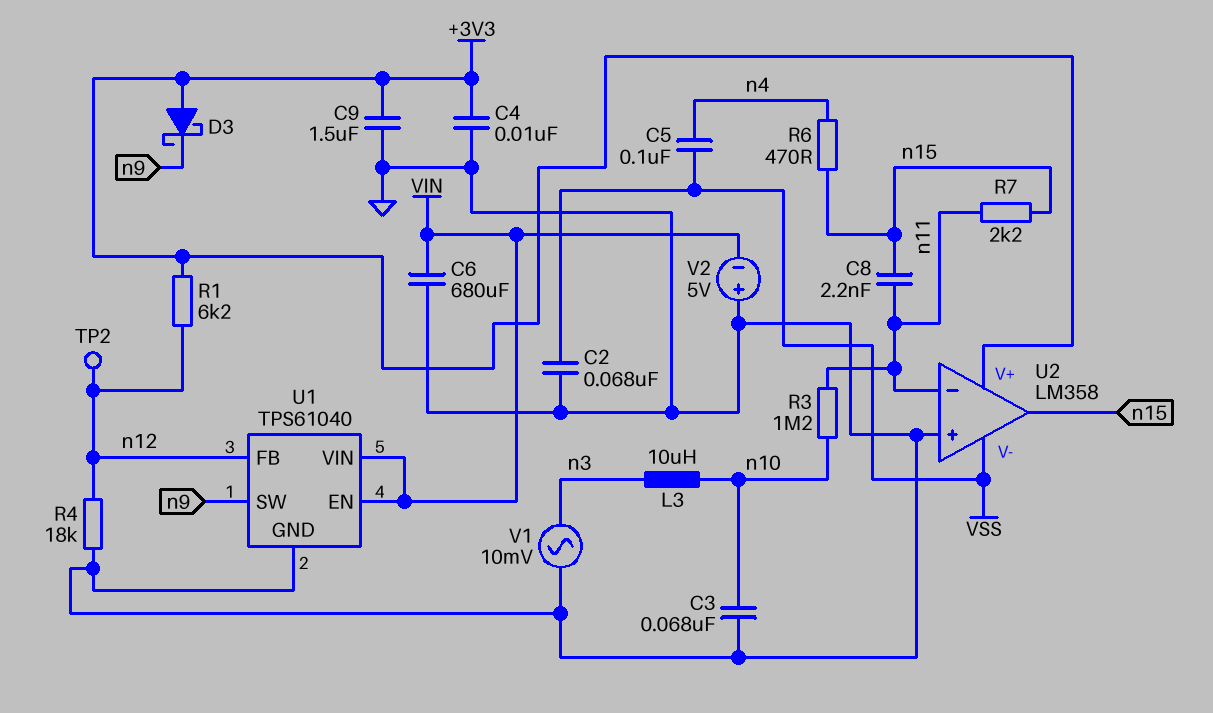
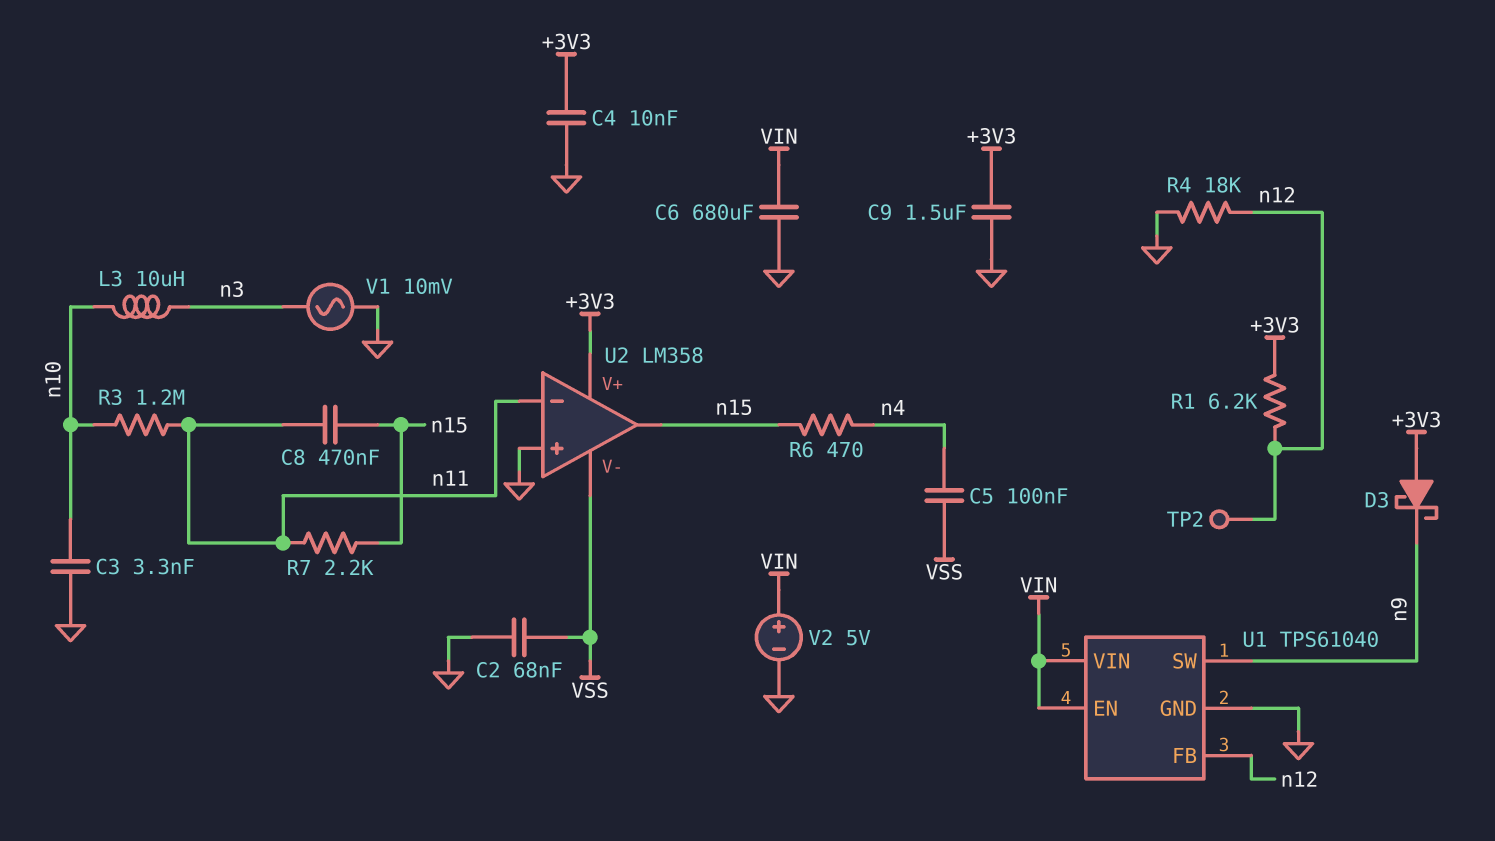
C3: 68nF (GND, n10) -> 3.3nF (GND, n10)
C8: 2.2nF (n11, n15) -> 470nF (n11, n15)
V2: 5V (plus GND, minus VIN) -> 5V (plus VIN, minus GND)

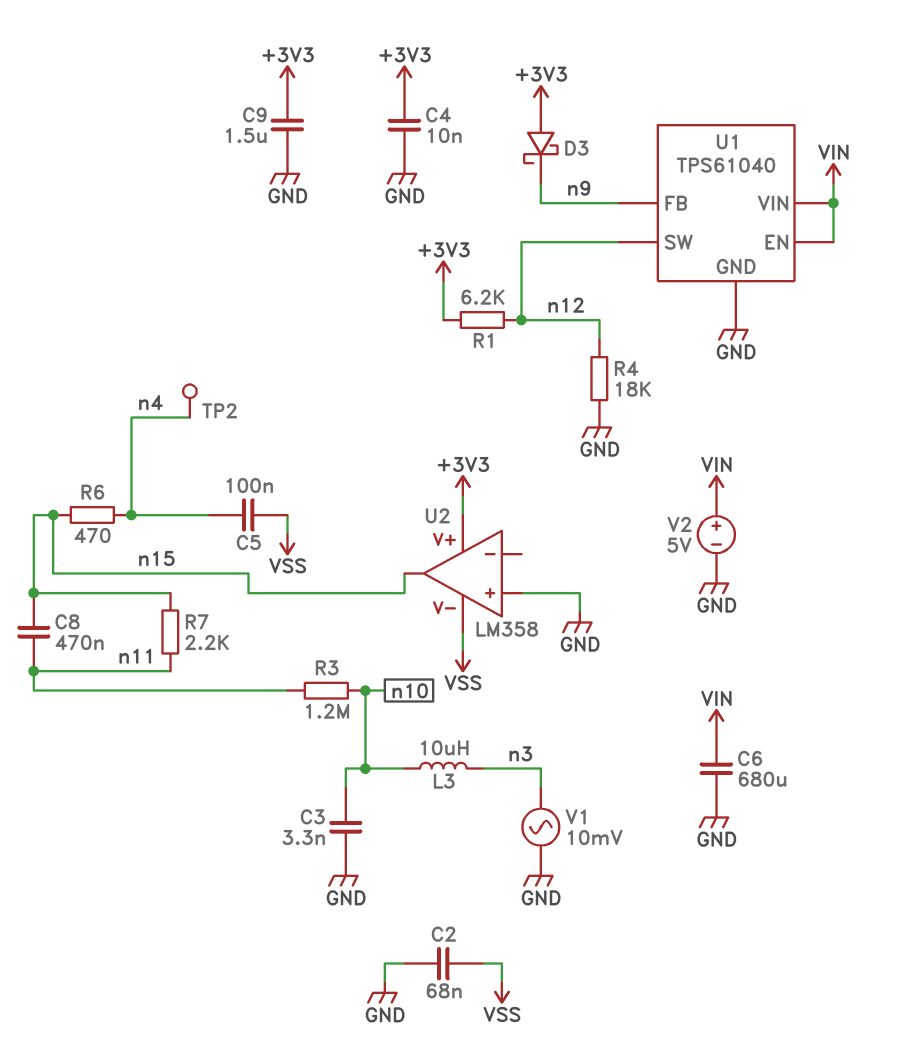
TP2: test point (n12) -> test point (n4)
U1 pin FB: n12 -> n9
U1 pin SW: n9 -> n12
U2 pin in-: n11 -> none

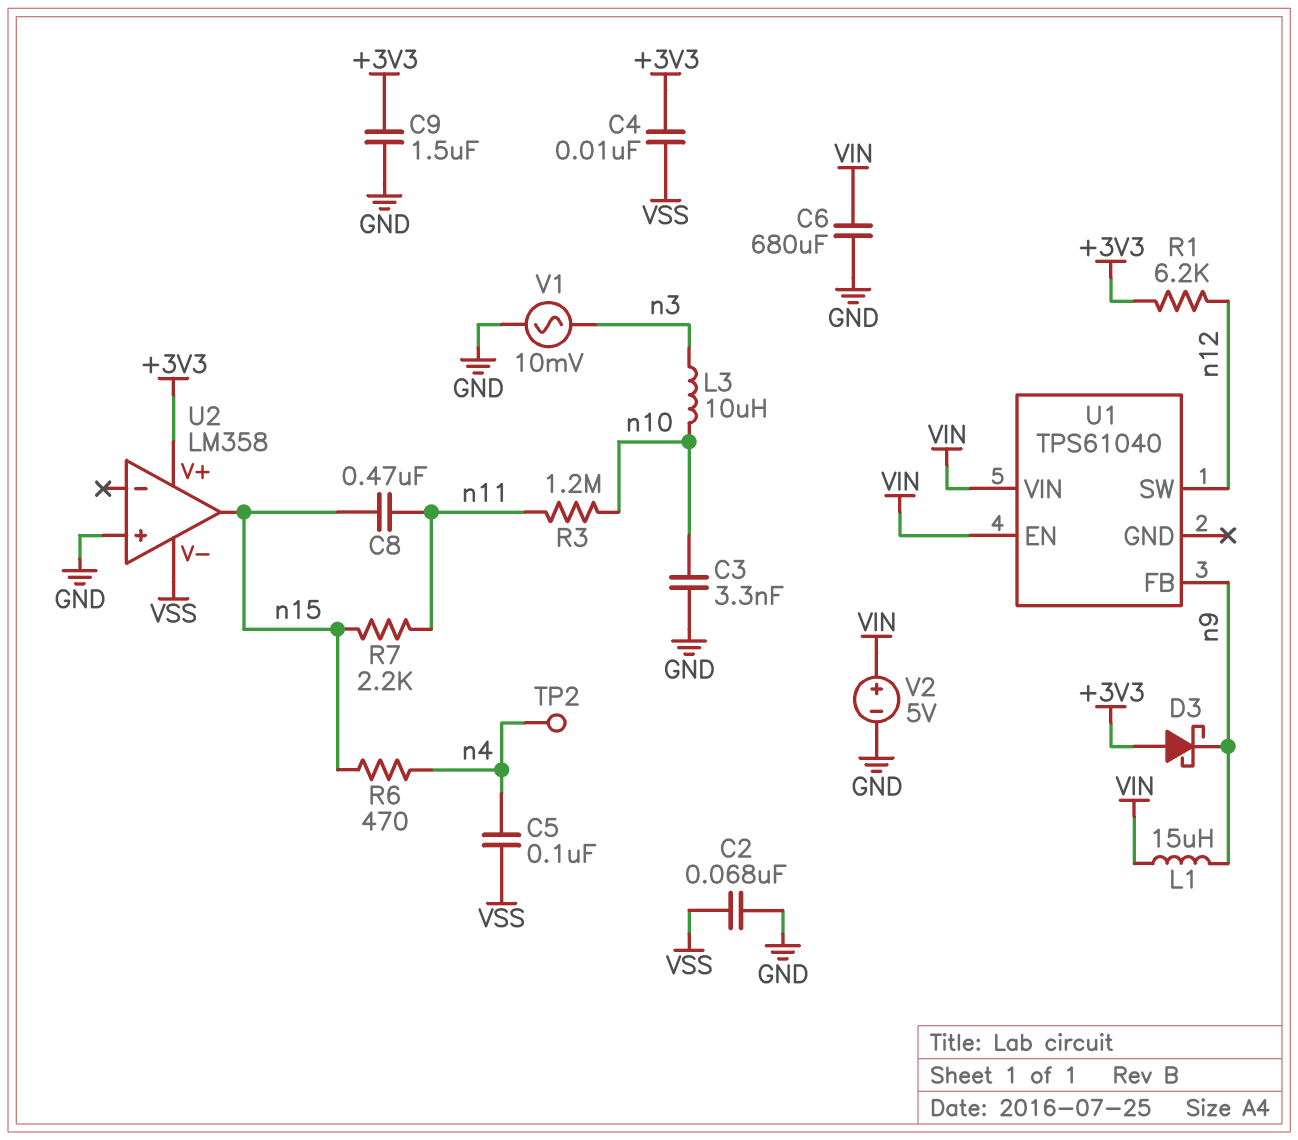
C4: 10nF (+3V3, GND) -> 10nF (+3V3, VSS)
L1: none -> 15uH (VIN, n9)
R4: 18k (GND, n12) -> none
U1 pin GND: GND -> none

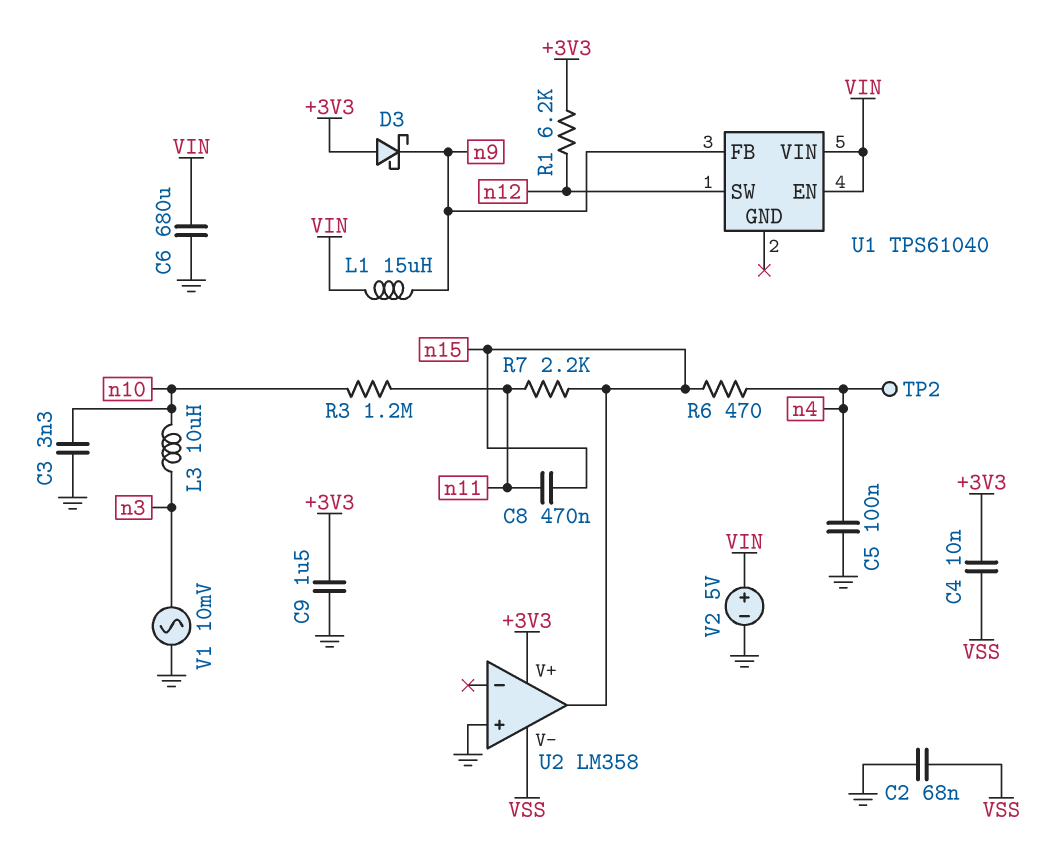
C5: 100nF (VSS, n4) -> 100nF (GND, n4)

